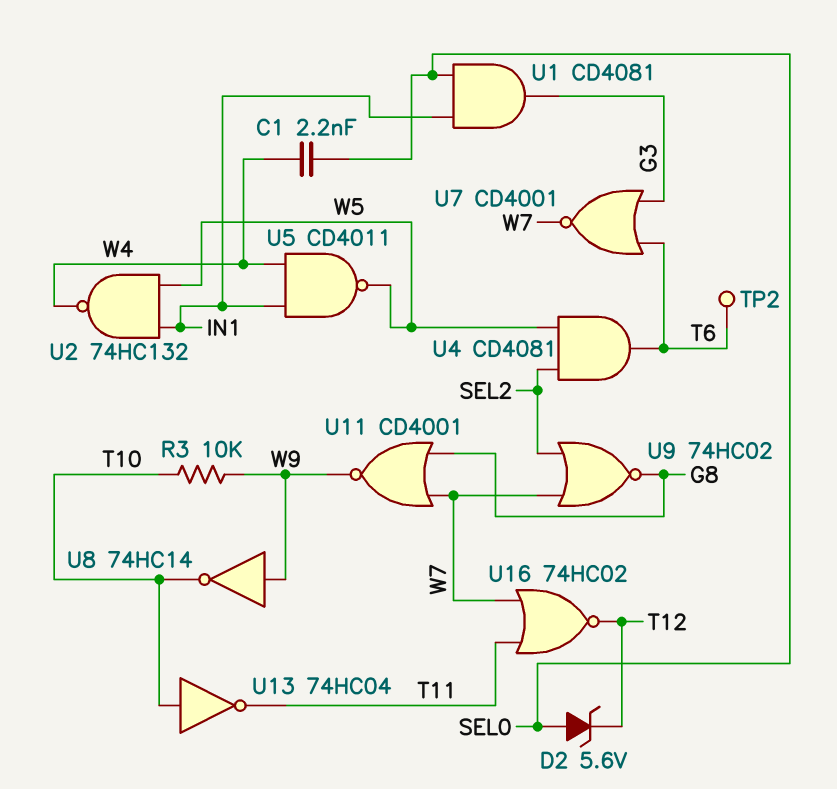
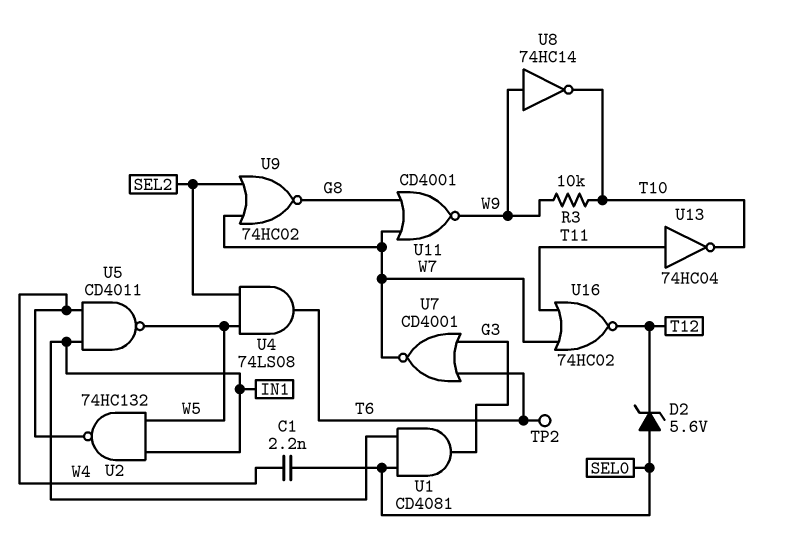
U4: AND CD4081 (in SEL2, in W5, out T6) -> AND 74LS08 (in SEL2, in W5, out T6)
U13: NOT 74HC04 (in T10, out T11) -> NOT 74HC04 (in T11, out T10)

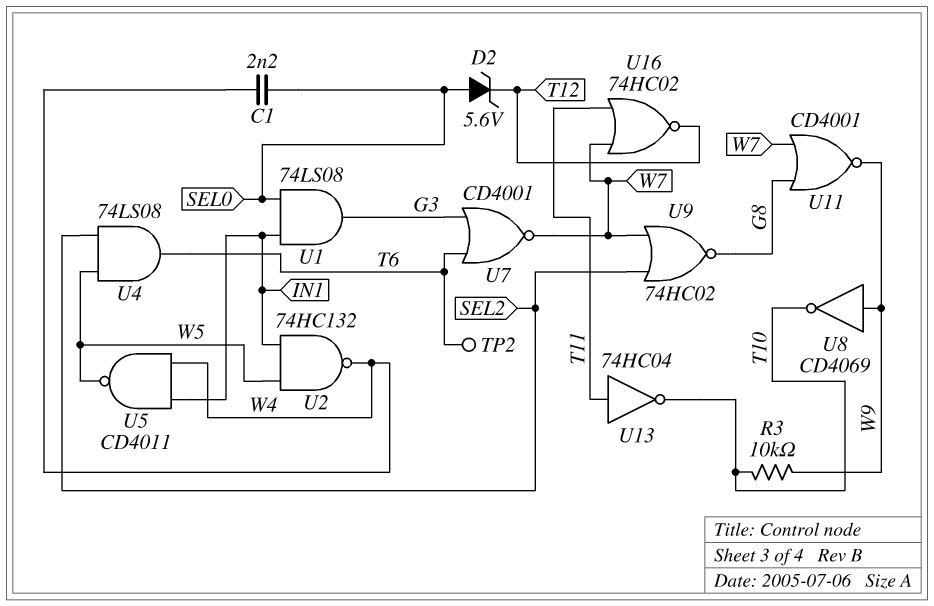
U1: AND CD4081 (in IN1, in SEL0, out G3) -> AND 74LS08 (in IN1, in SEL0, out G3)
U8: NOT 74HC14 (in W9, out T10) -> NOT CD4069 (in W9, out T10)

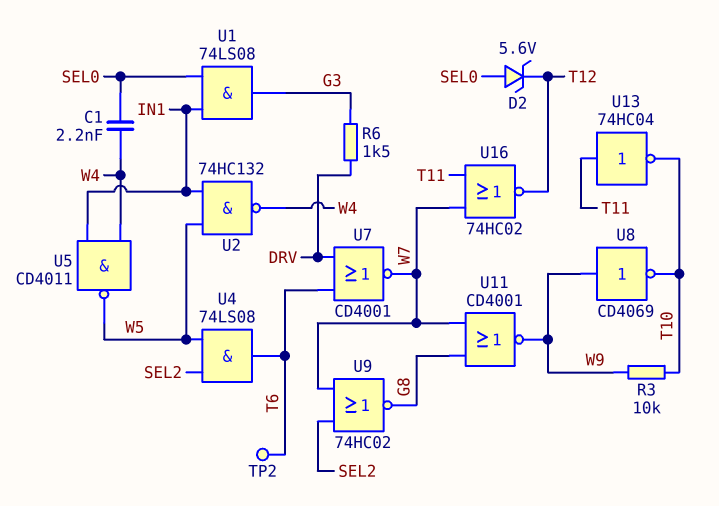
R6: none -> 1.5k (DRV, G3)
U7: NOR CD4001 (in G3, in T6, out W7) -> NOR CD4001 (in DRV, in T6, out W7)

